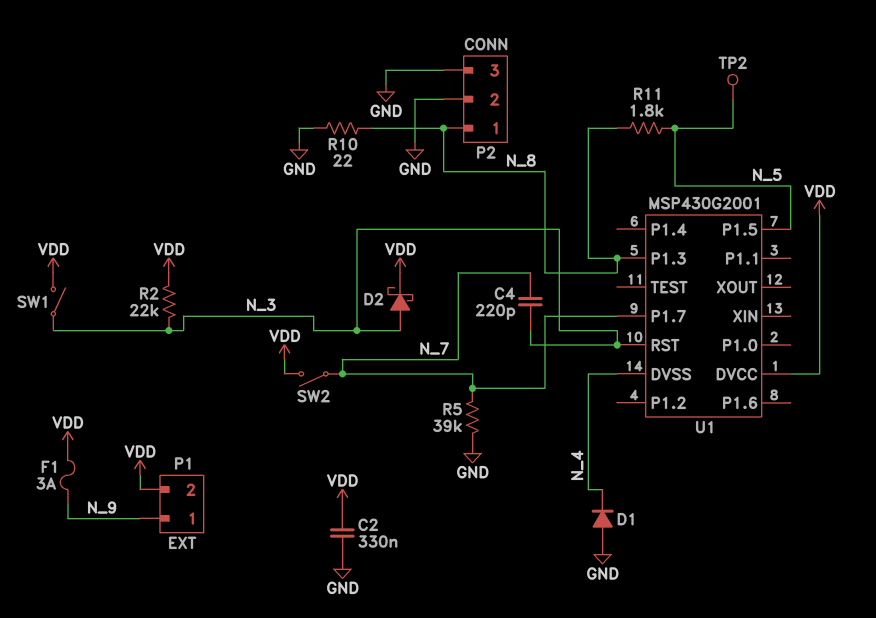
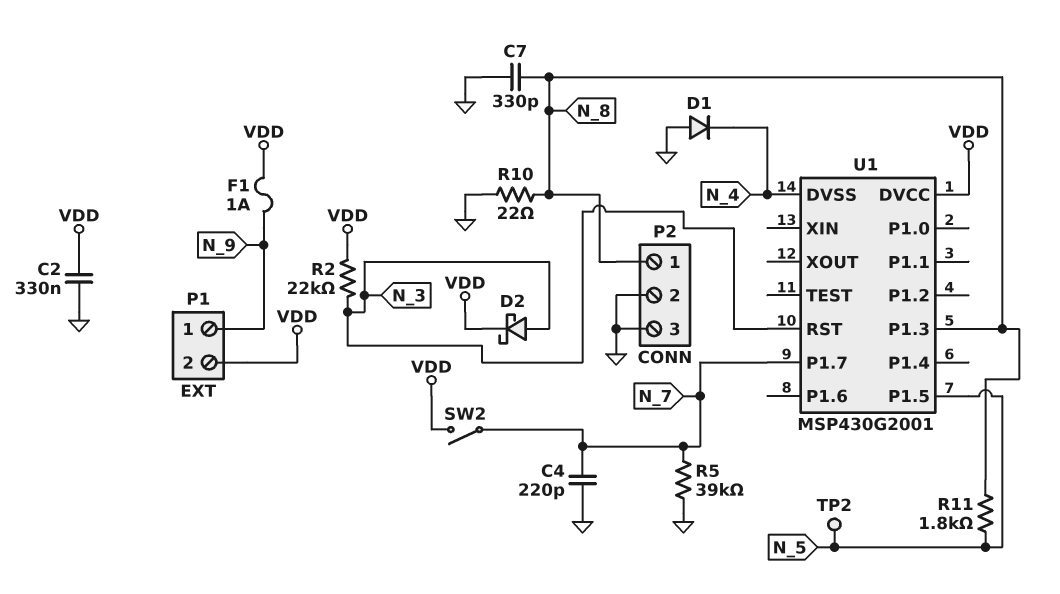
C4: 220pF (N_3, N_7) -> 220pF (GND, N_7)
C7: none -> 330pF (GND, N_8)
F1: 3A (N_9, VDD) -> 1A (N_9, VDD)
SW1: switch (N_3, VDD) -> none

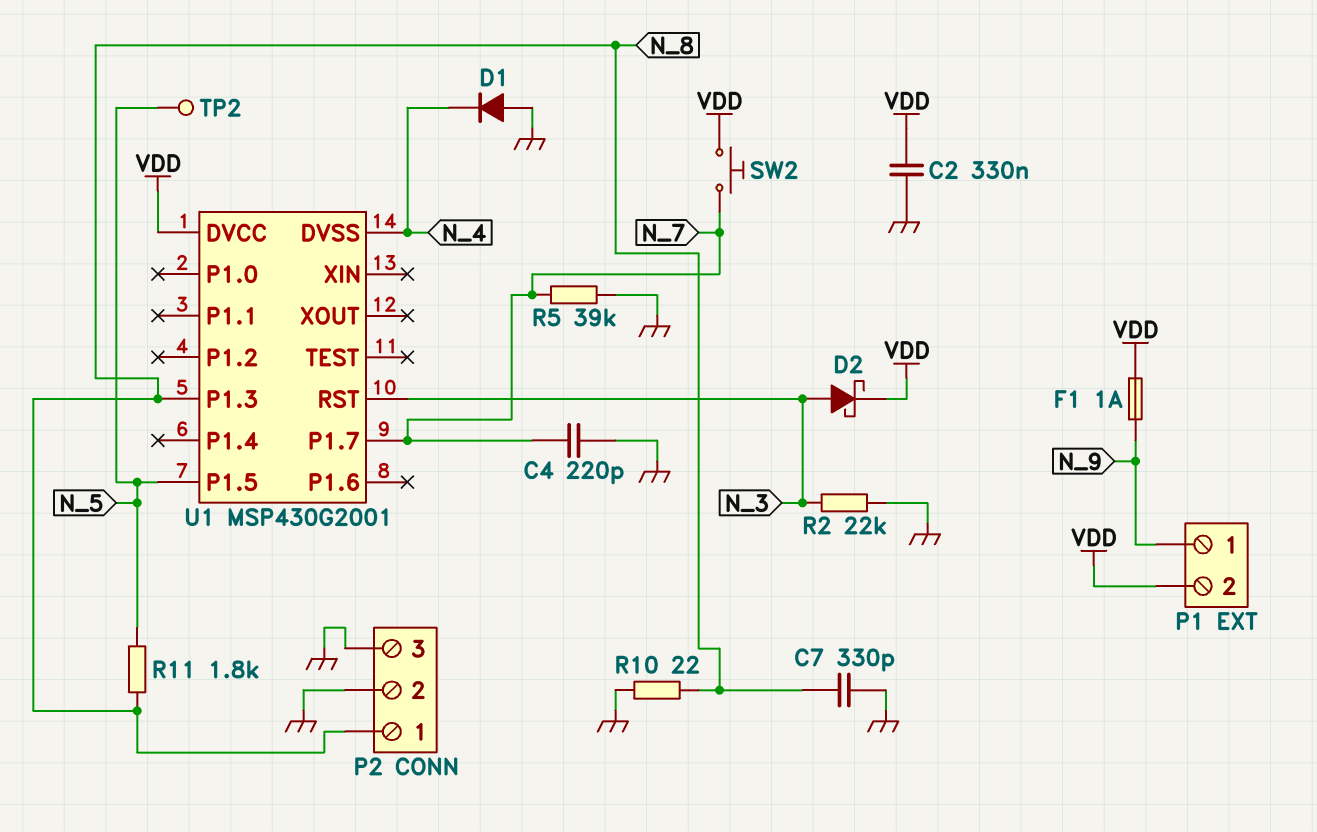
R2: 22k (N_3, VDD) -> 22k (GND, N_3)
SW2: switch (N_7, VDD) -> button (N_7, VDD)

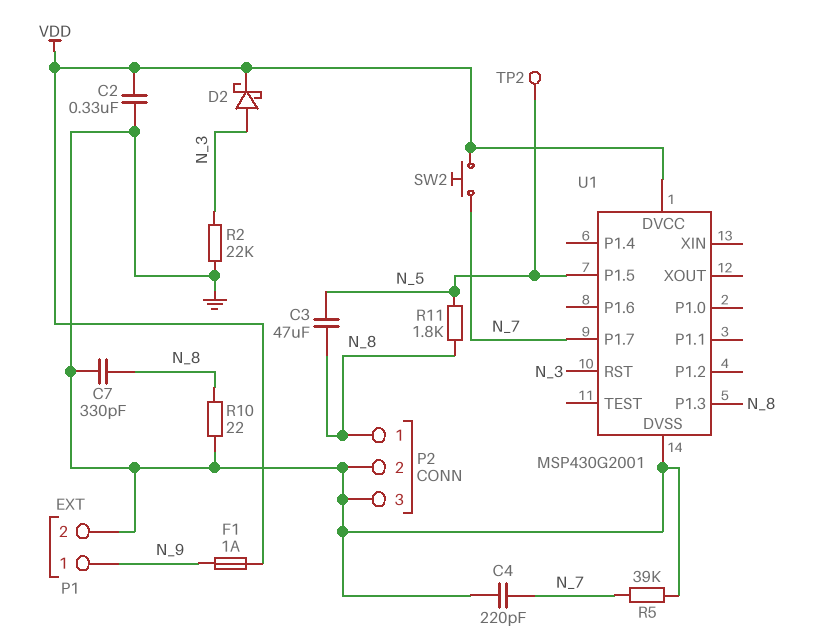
C3: none -> 47uF (N_5, N_8)
D1: diode (A GND, K N_4) -> none
P1 pin 2: VDD -> GND
U1 pin DVSS: N_4 -> GND

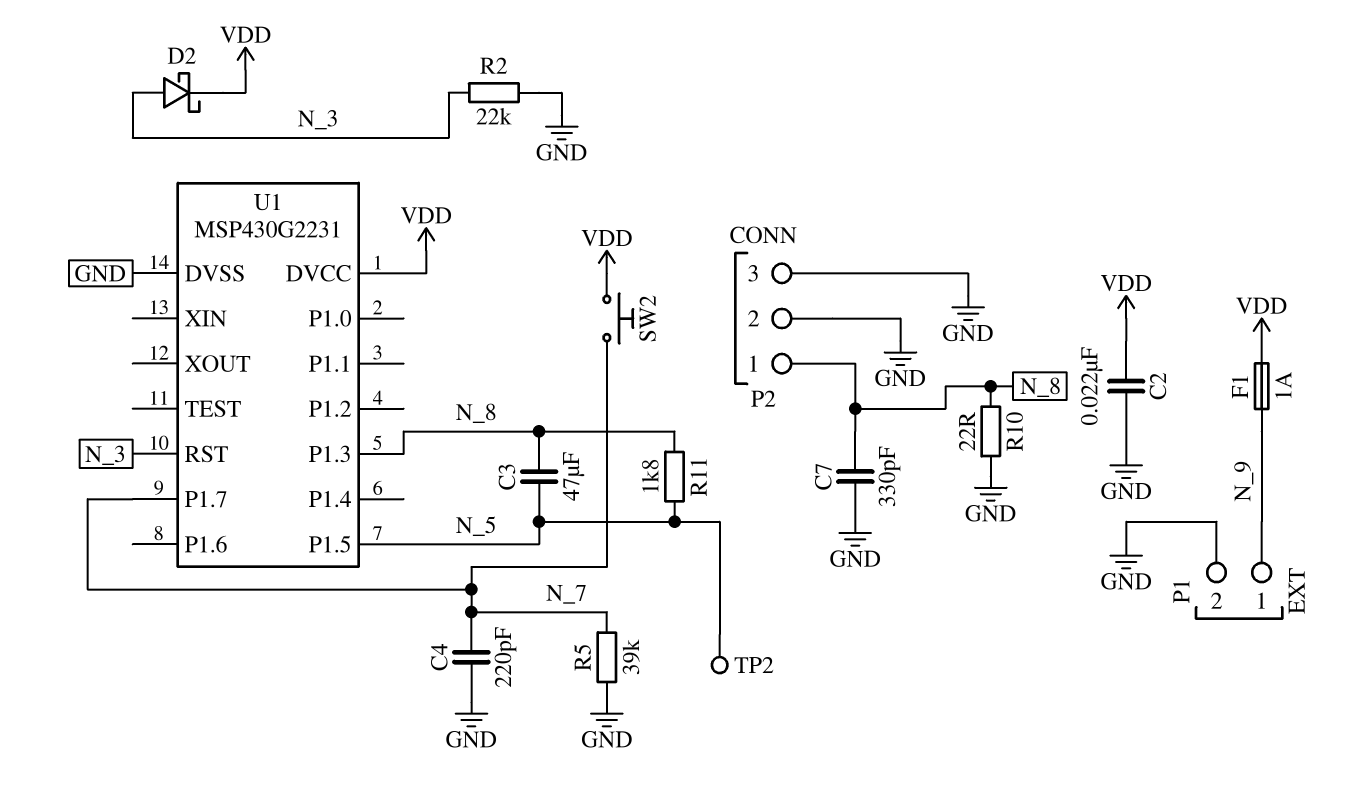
C2: 330nF (GND, VDD) -> 22nF (GND, VDD)
U1: MSP430G2001 -> MSP430G2231

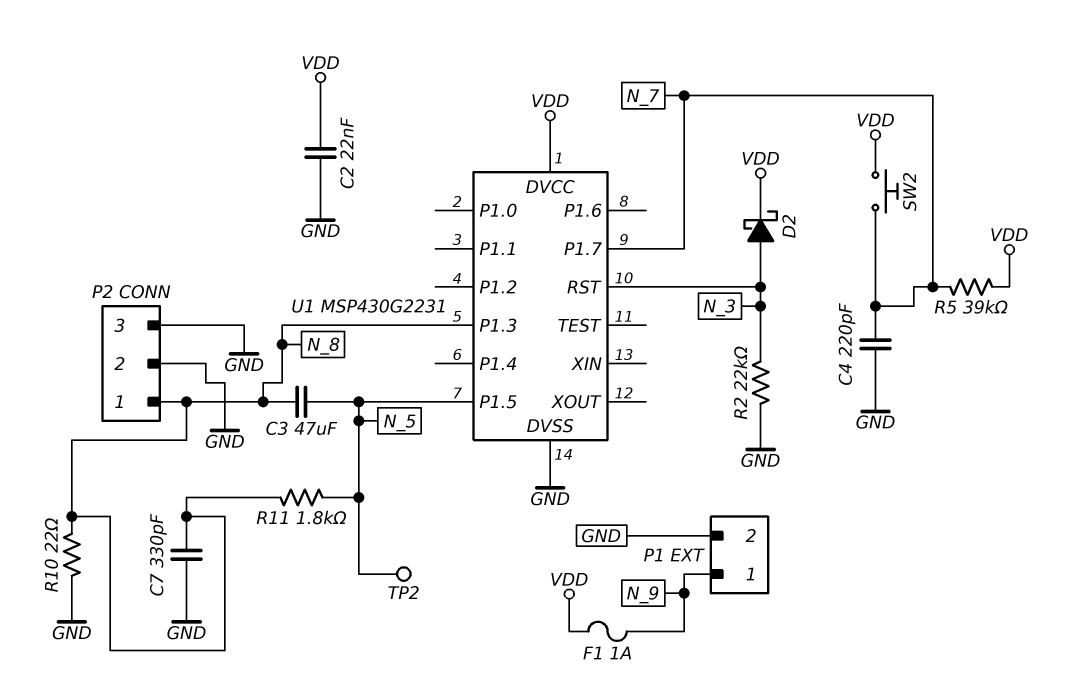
R5: 39k (GND, N_7) -> 39k (N_7, VDD)

